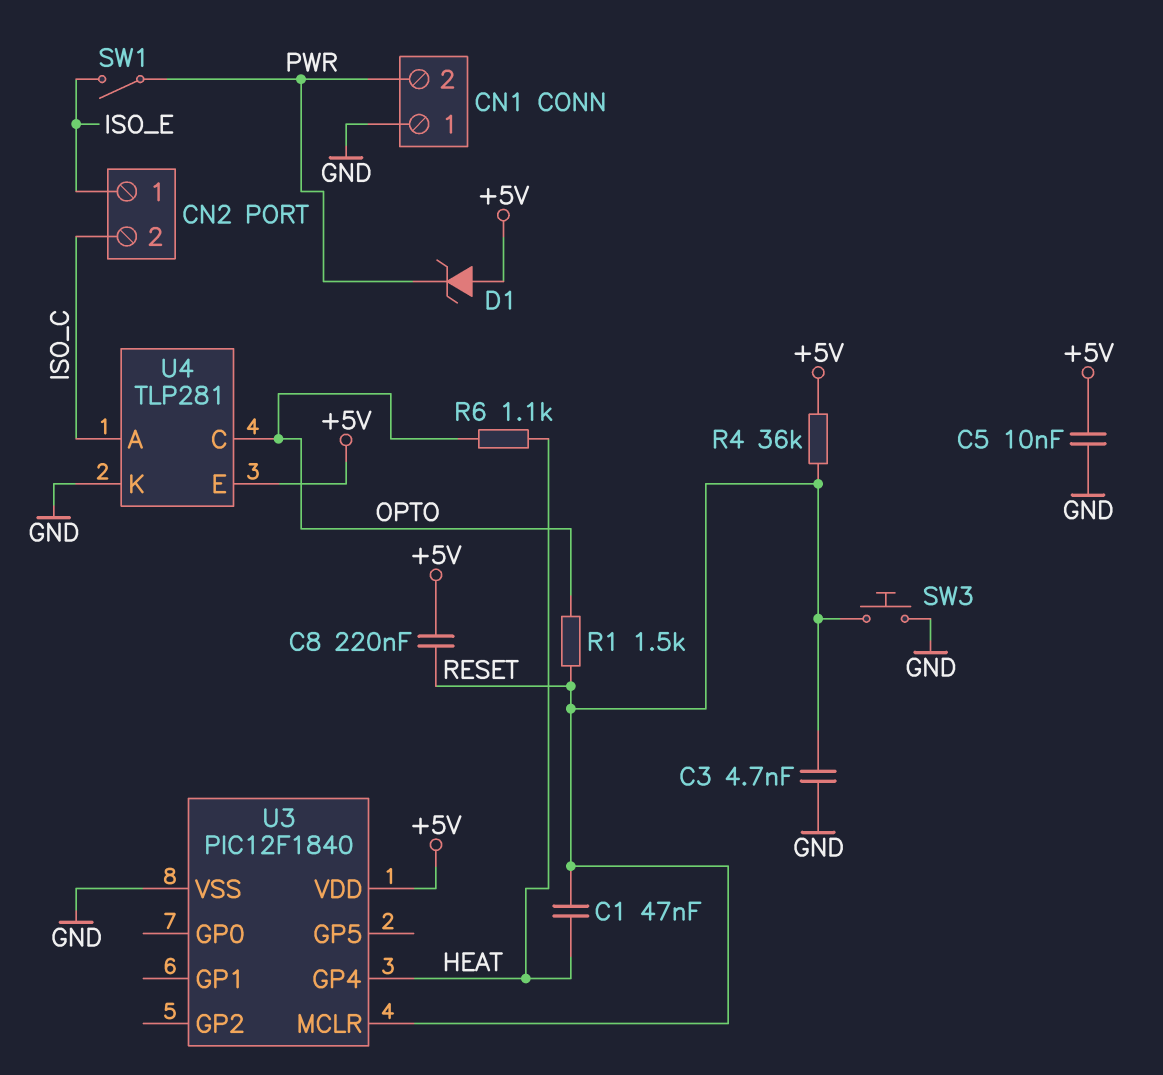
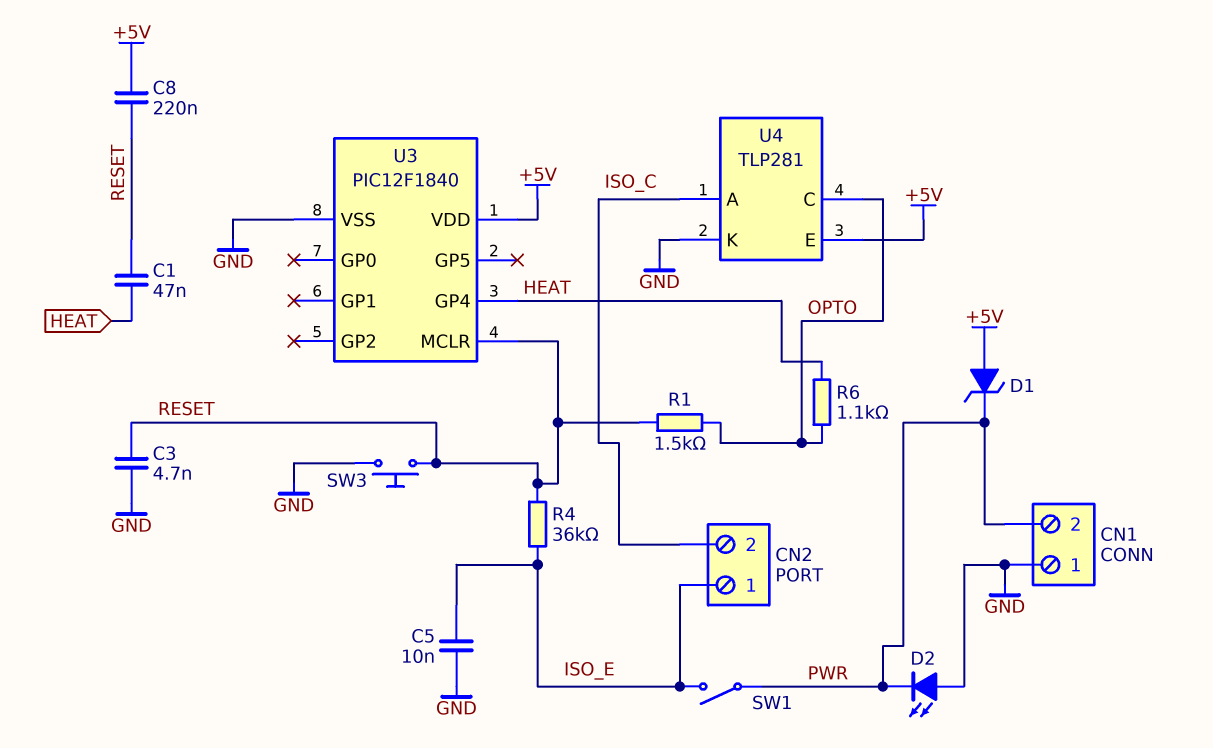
C5: 10nF (+5V, GND) -> 10nF (GND, ISO_E)
D2: none -> LED (A GND, K PWR)
R4: 36k (+5V, RESET) -> 36k (ISO_E, RESET)

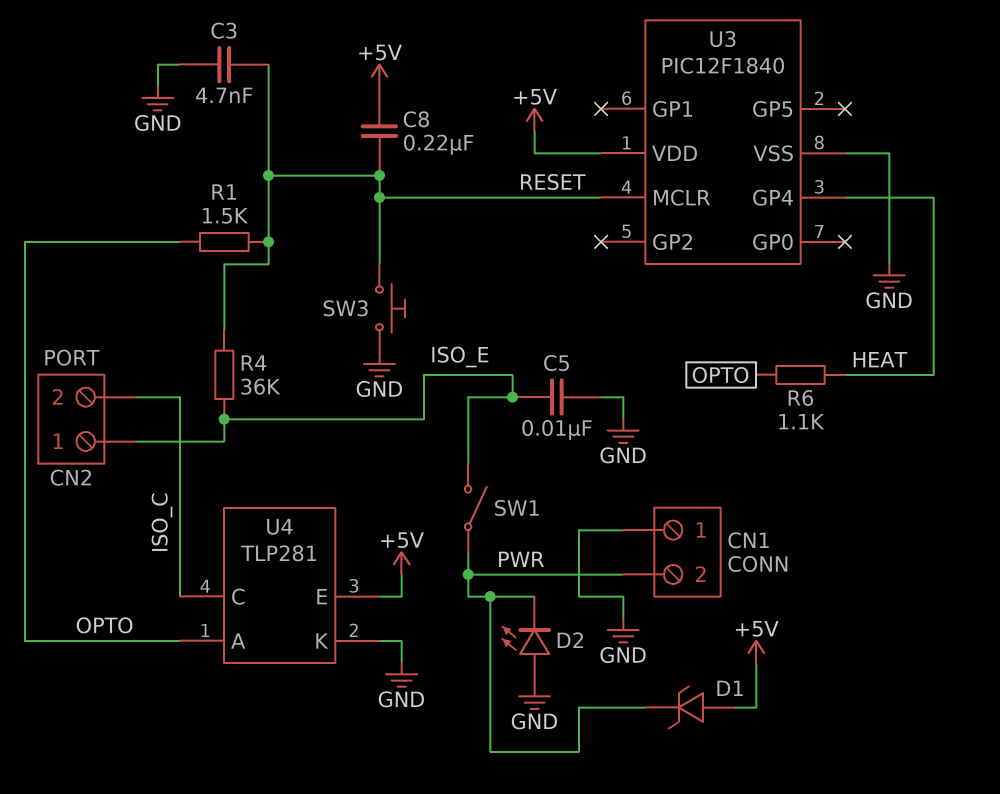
C1: 47nF (HEAT, RESET) -> none
U4 pin A: ISO_C -> OPTO
U4 pin C: OPTO -> ISO_C

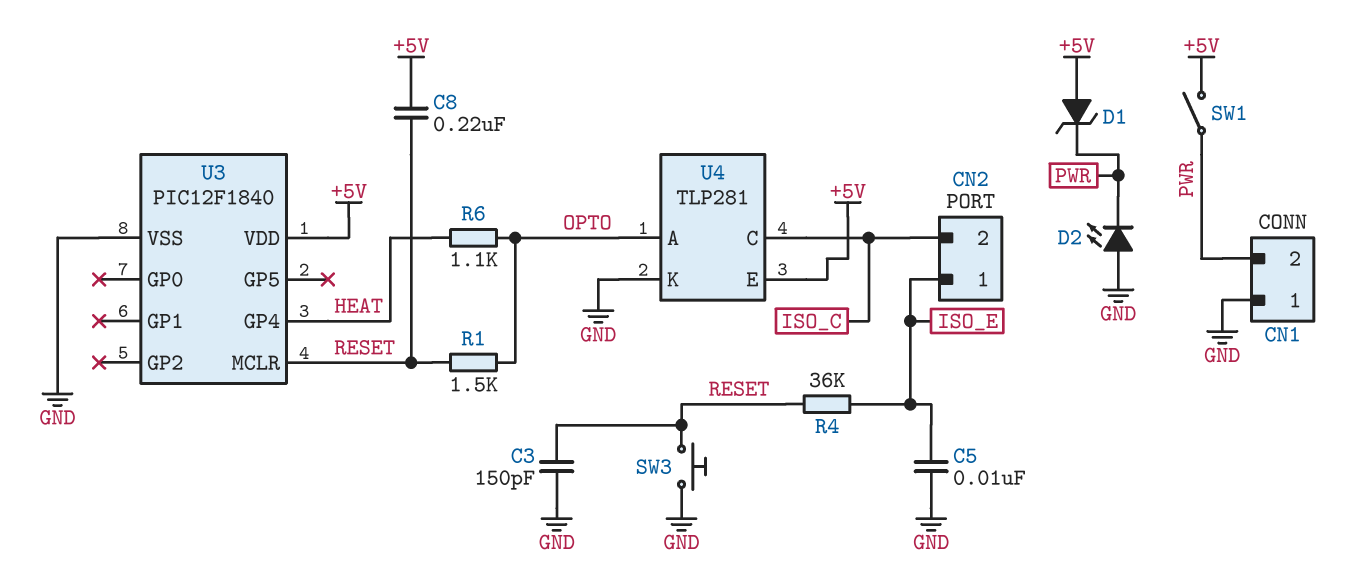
C3: 4.7nF (GND, RESET) -> 150pF (GND, RESET)
SW1: switch (ISO_E, PWR) -> switch (+5V, PWR)

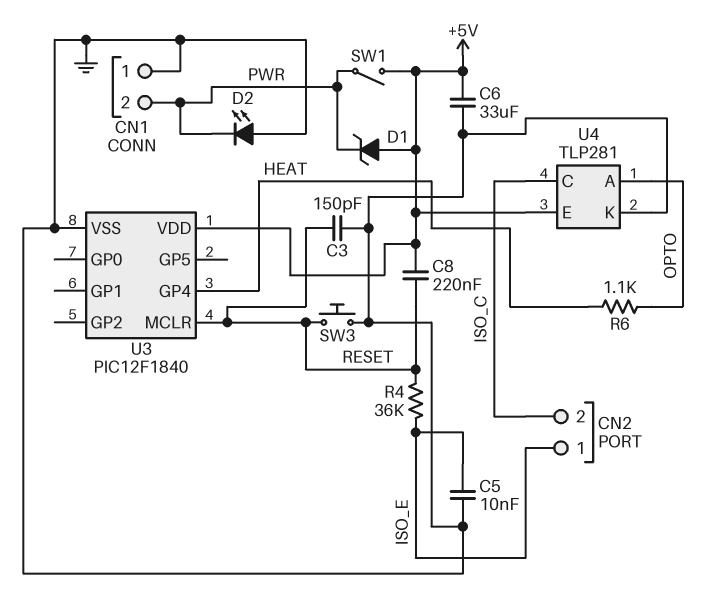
C6: none -> 33uF (+5V, GND)
R1: 1.5k (OPTO, RESET) -> none

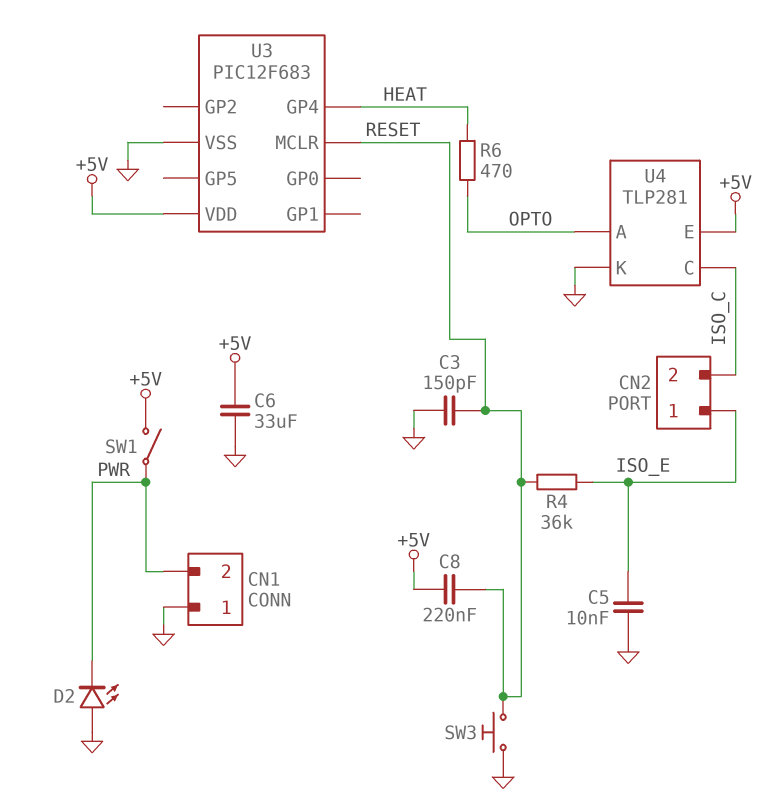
D1: zener (A +5V, K PWR) -> none
R6: 1.1k (HEAT, OPTO) -> 470 (HEAT, OPTO)
U3: PIC12F1840 -> PIC12F683

